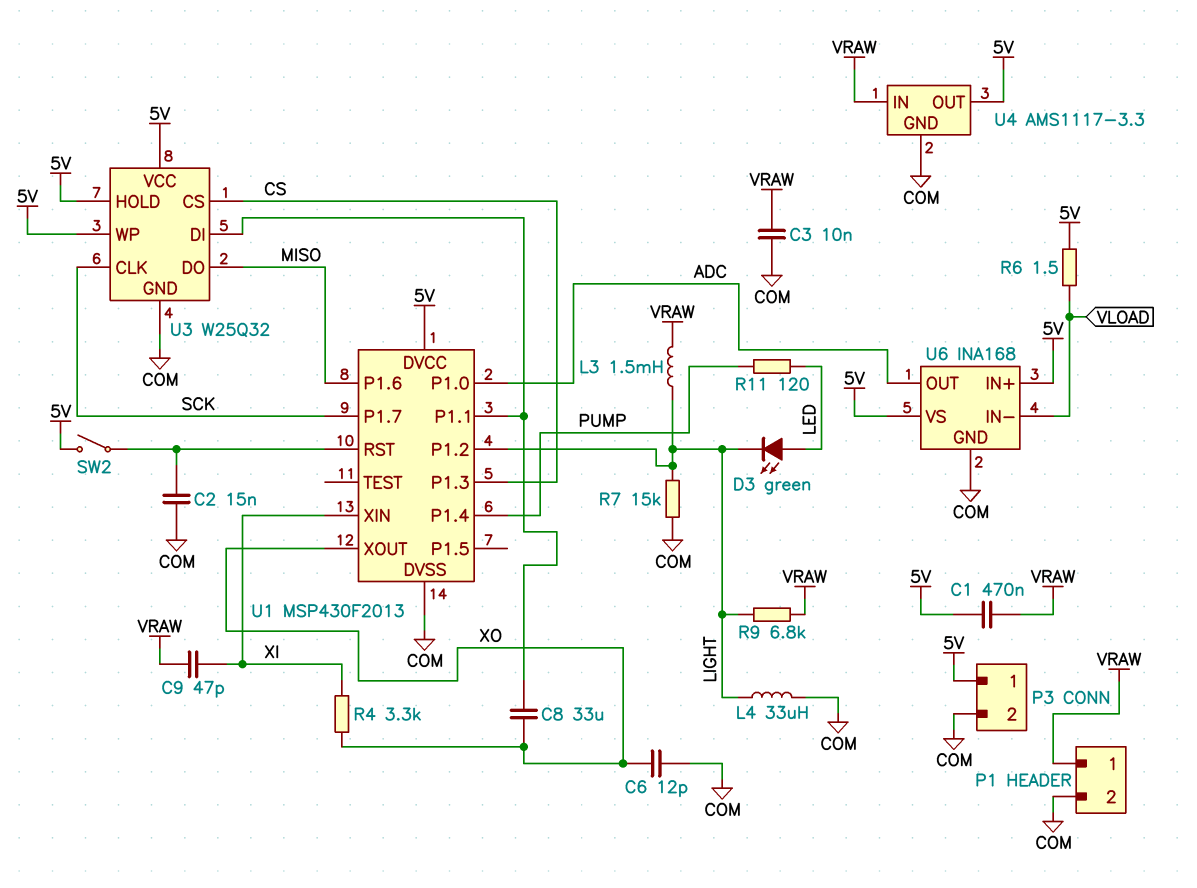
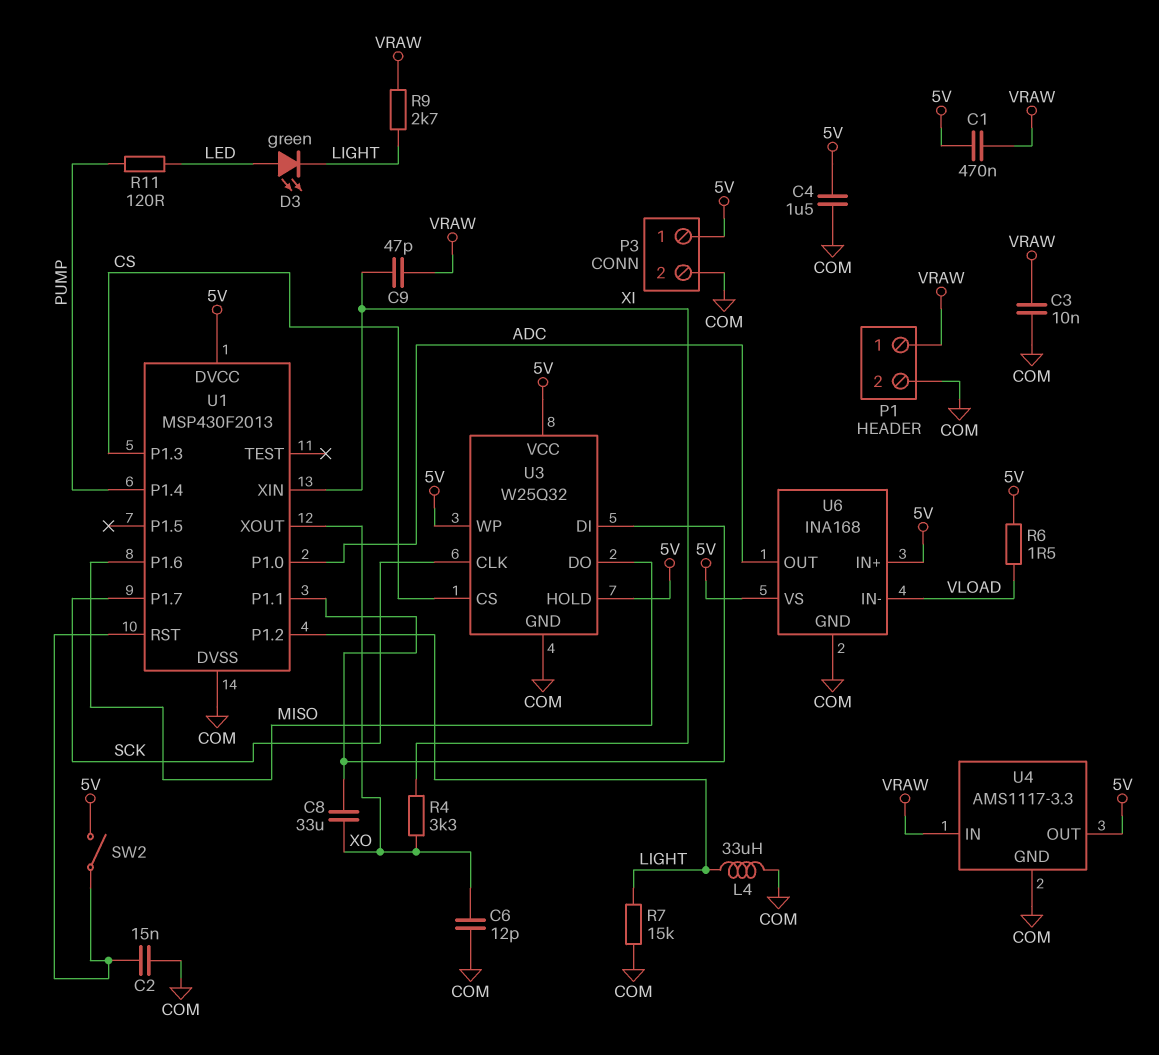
C4: none -> 1.5uF (5V, COM)
L3: 1.5mH (LIGHT, VRAW) -> none
R9: 6.8k (LIGHT, VRAW) -> 2.7k (LIGHT, VRAW)

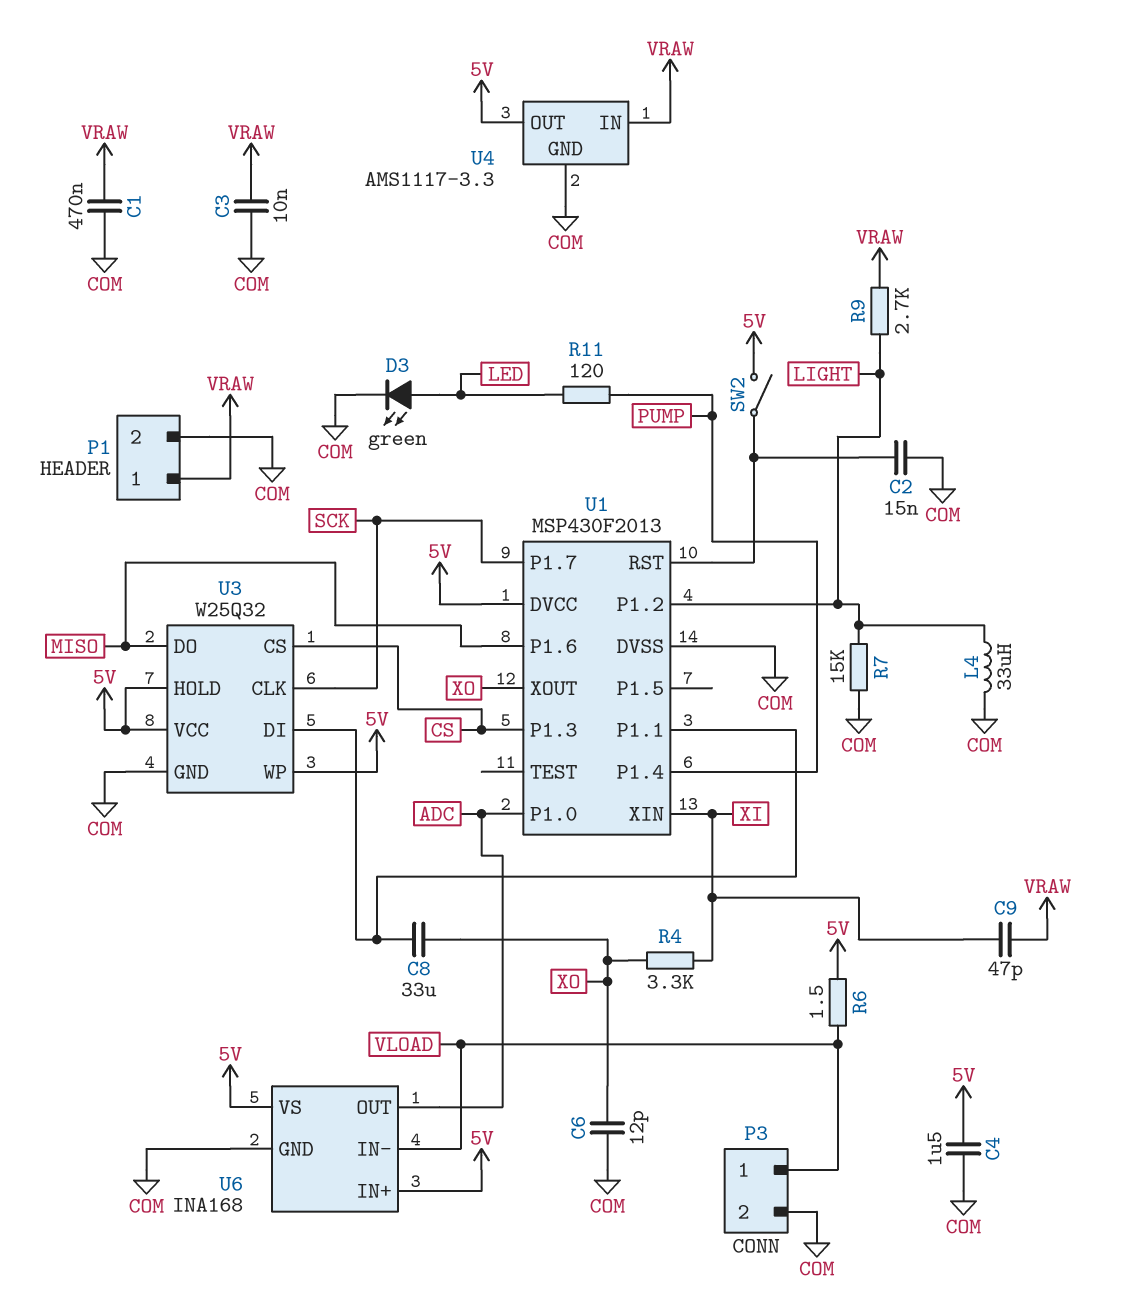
C1: 470nF (5V, VRAW) -> 470nF (COM, VRAW)
D3: LED green (A LED, K LIGHT) -> LED green (A LED, K COM)
P3 pin 1: 5V -> VLOAD

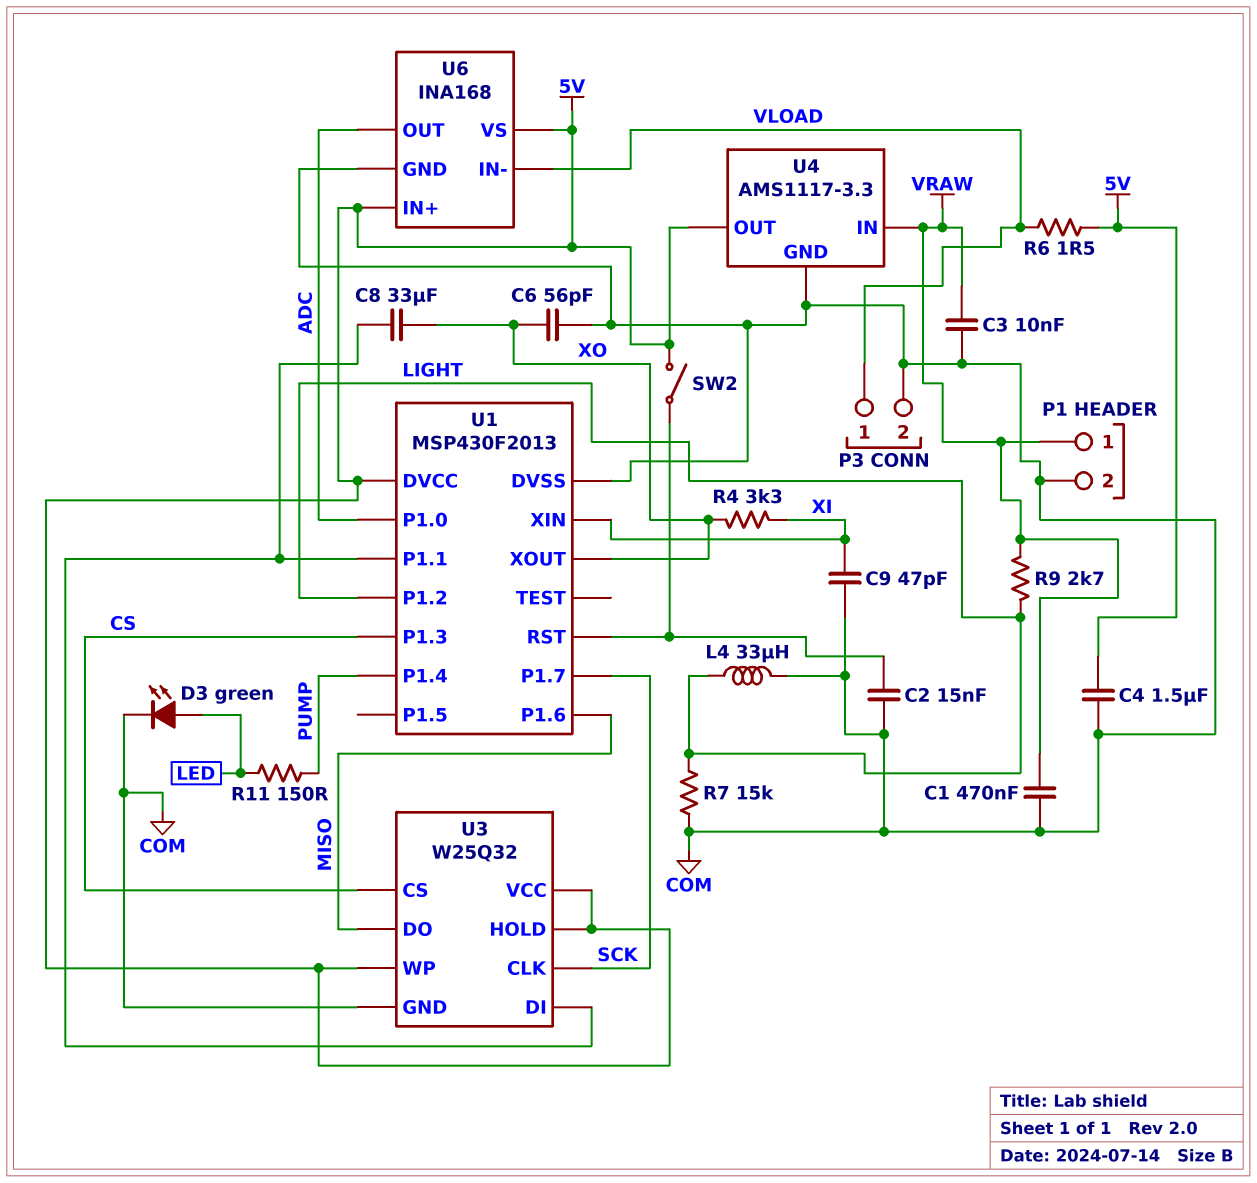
C6: 12pF (COM, XO) -> 56pF (COM, XO)
C9: 47pF (VRAW, XI) -> 47pF (COM, XI)
R11: 120 (LED, PUMP) -> 150 (LED, PUMP)

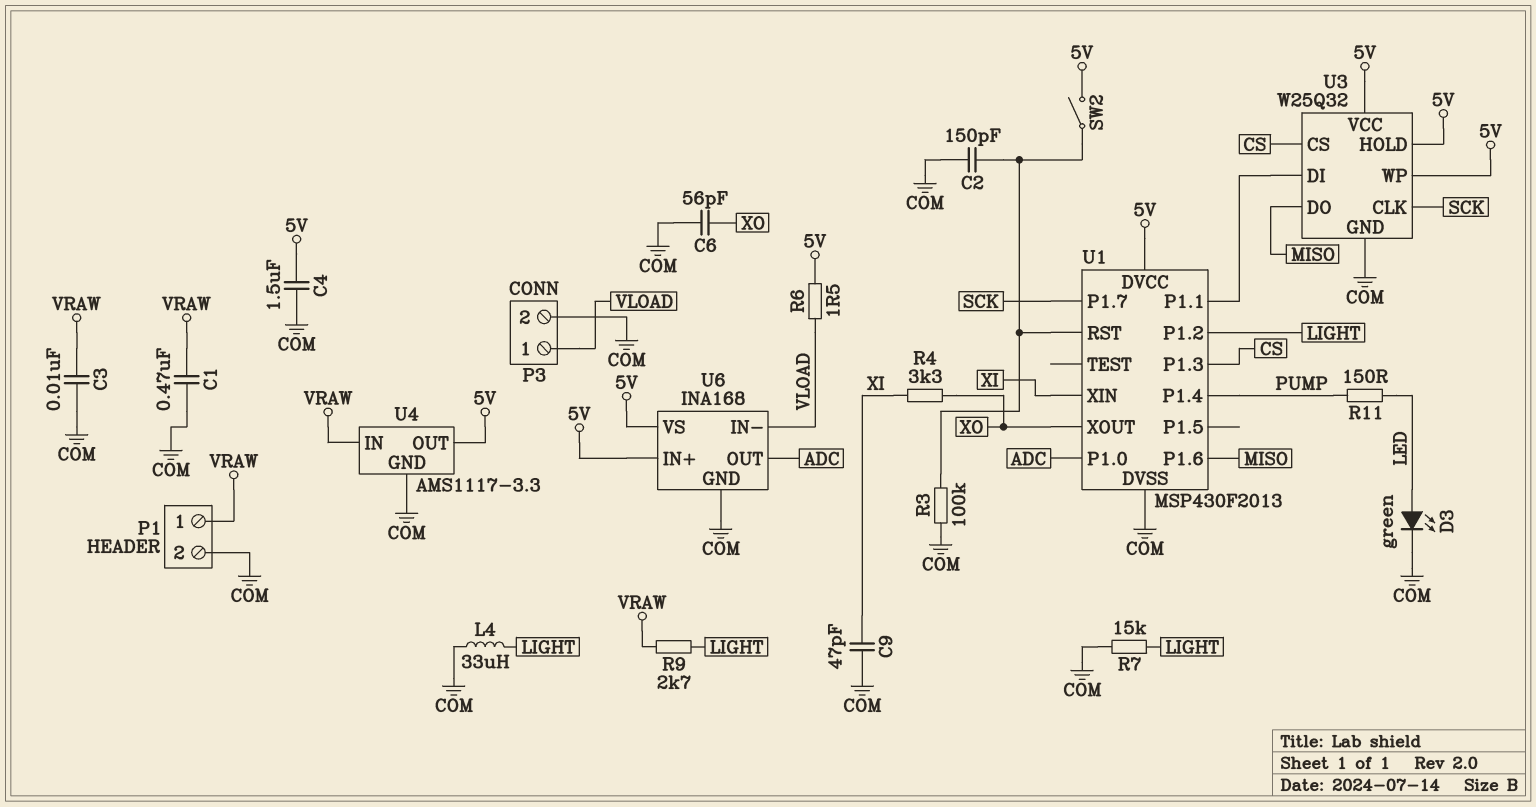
C2: 15nF (COM, U1/RST) -> 150pF (COM, U1/RST)
C8: 33uF (U1/P1.1, XO) -> none
R3: none -> 100k (COM, U1/RST)

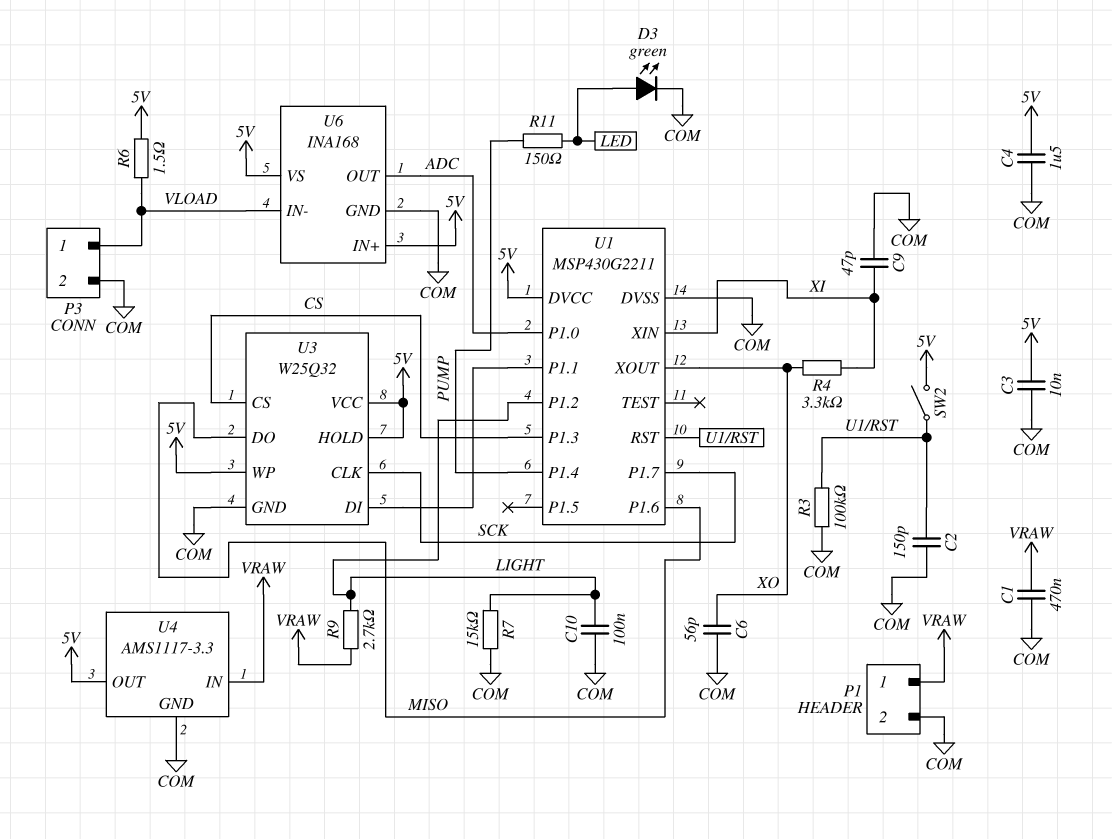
C3: 10nF (COM, VRAW) -> 10nF (5V, COM)
C10: none -> 100nF (COM, LIGHT)
L4: 33uH (COM, LIGHT) -> none
U1: MSP430F2013 -> MSP430G2211

